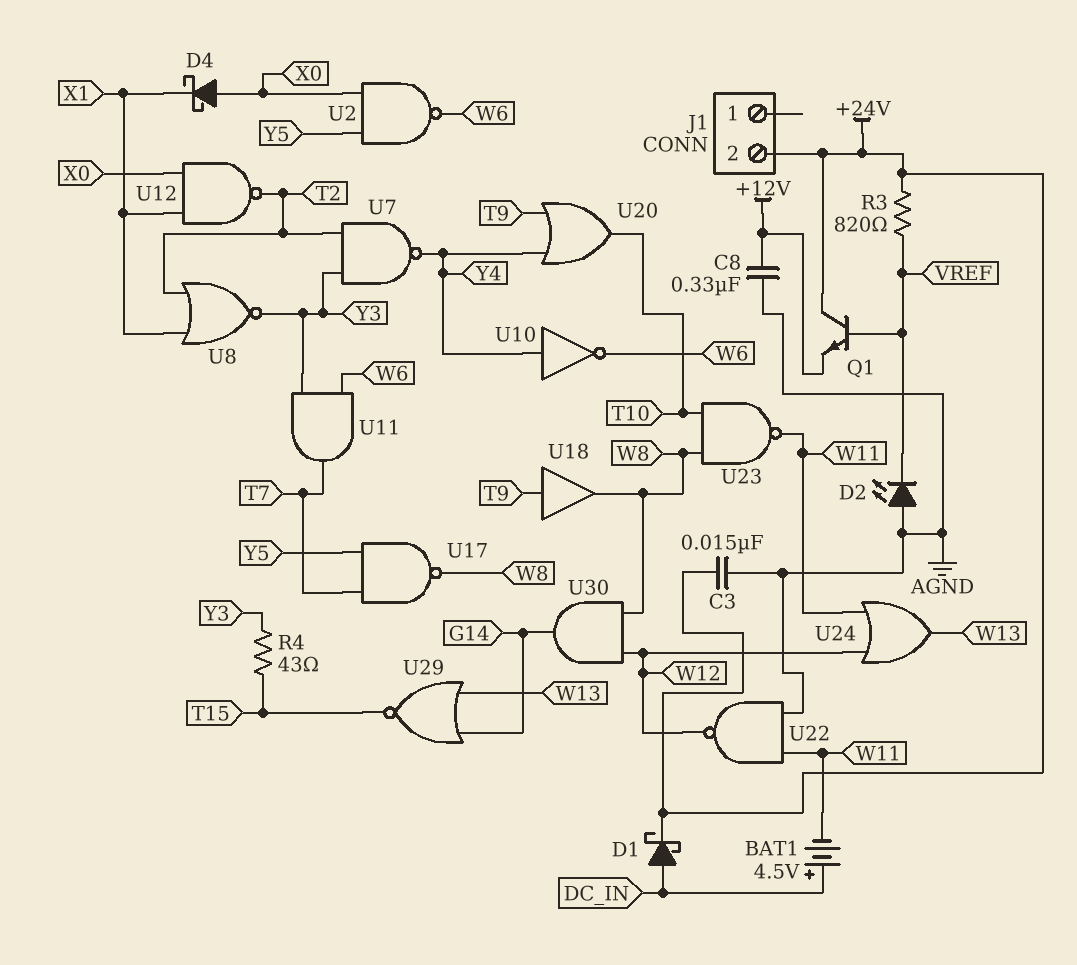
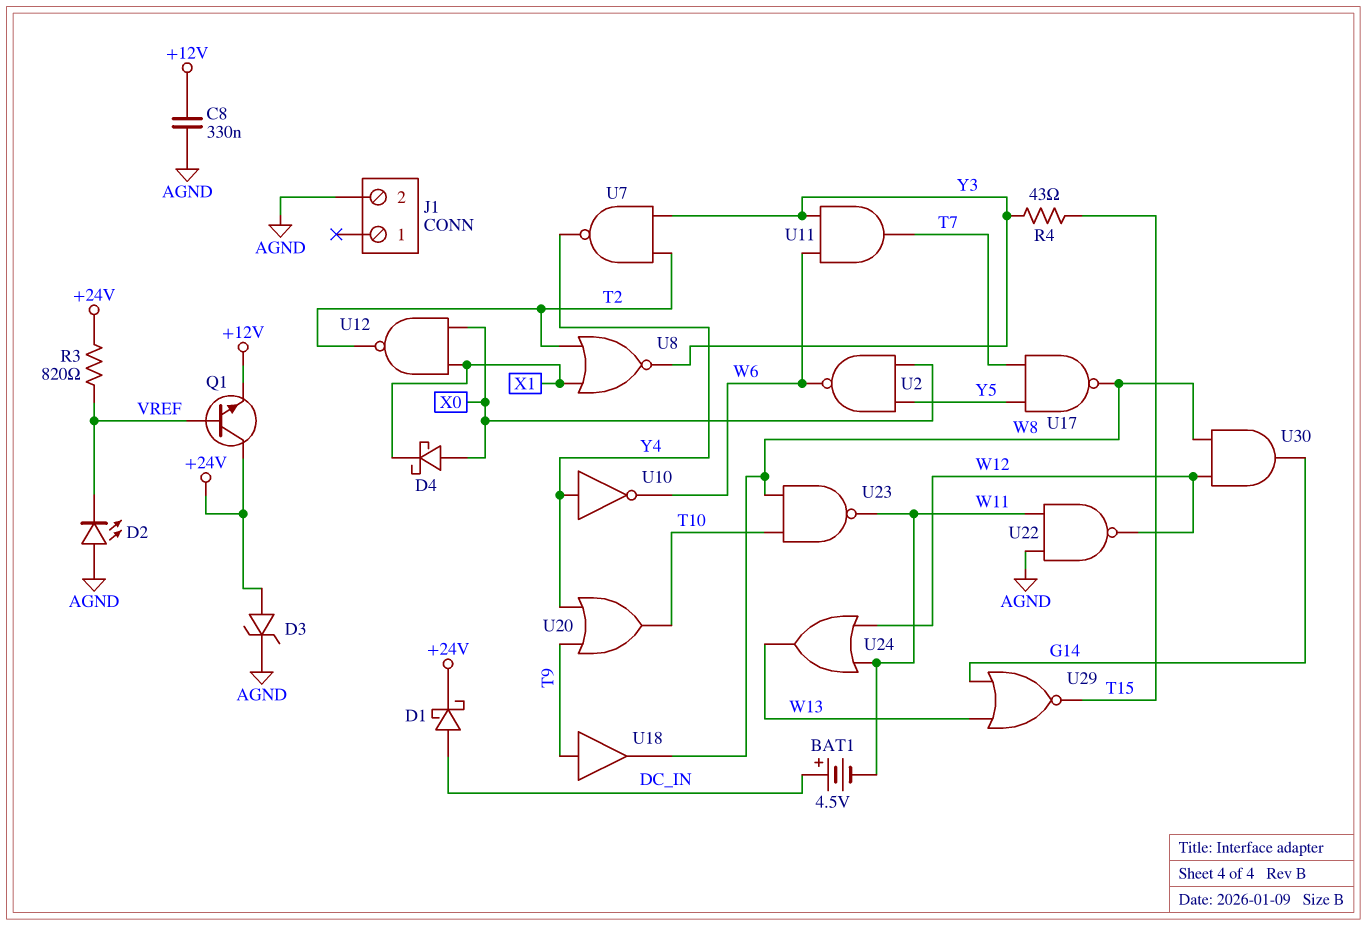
C3: 15nF (+24V, AGND) -> none
D3: none -> zener (A +24V, K AGND)
J1 pin 2: +24V -> AGND

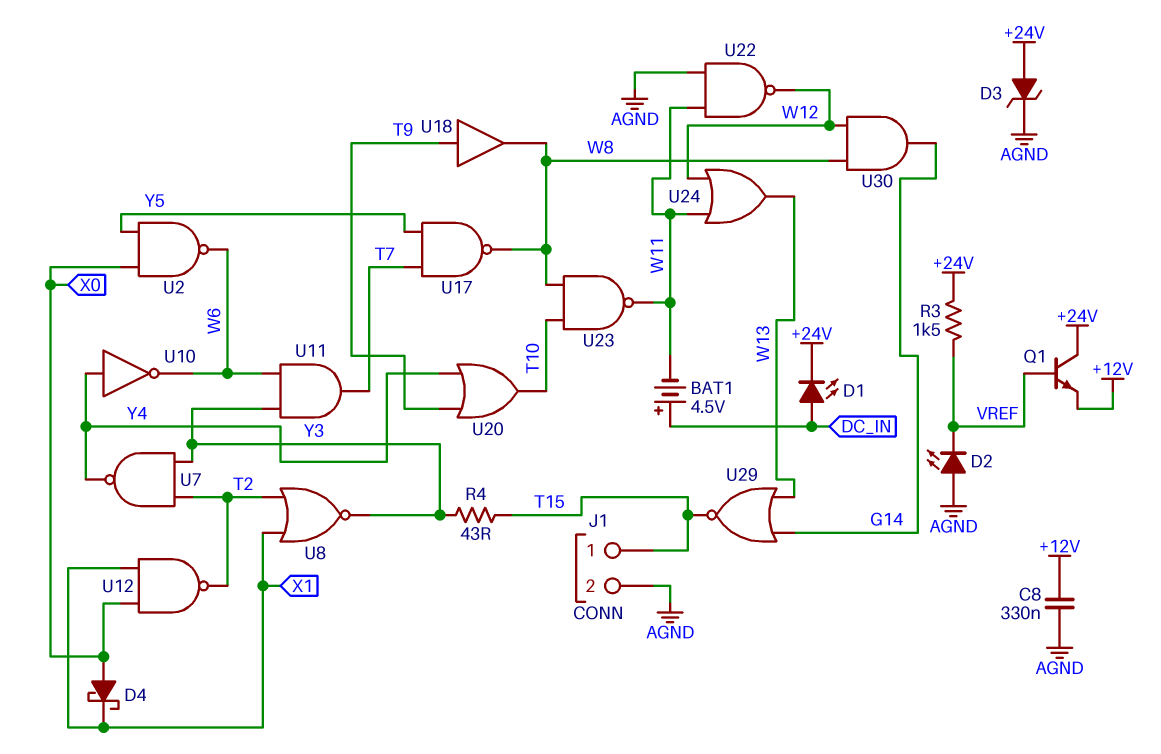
D1: schottky (A DC_IN, K +24V) -> LED (A DC_IN, K +24V)
J1 pin 1: none -> T15
R3: 820 (+24V, VREF) -> 1.5k (+24V, VREF)

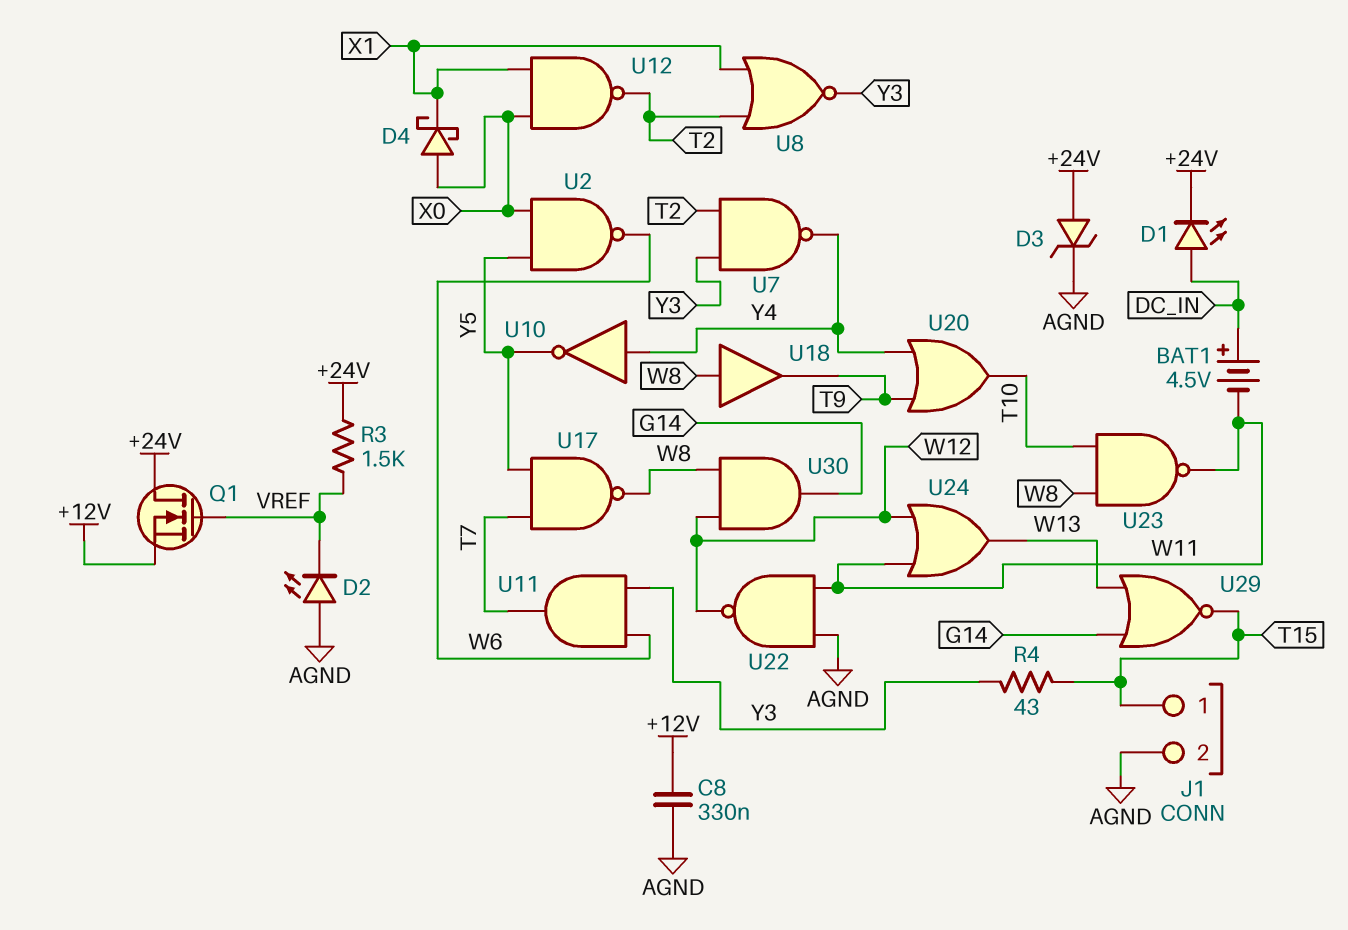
Q1: NPN (B VREF, C +24V, E +12V) -> NMOS (G VREF, D +24V, S +12V)
U10: NOT (in Y4, out W6) -> NOT (in Y4, out Y5)
U18: buffer (in T9, out W8) -> buffer (in W8, out T9)

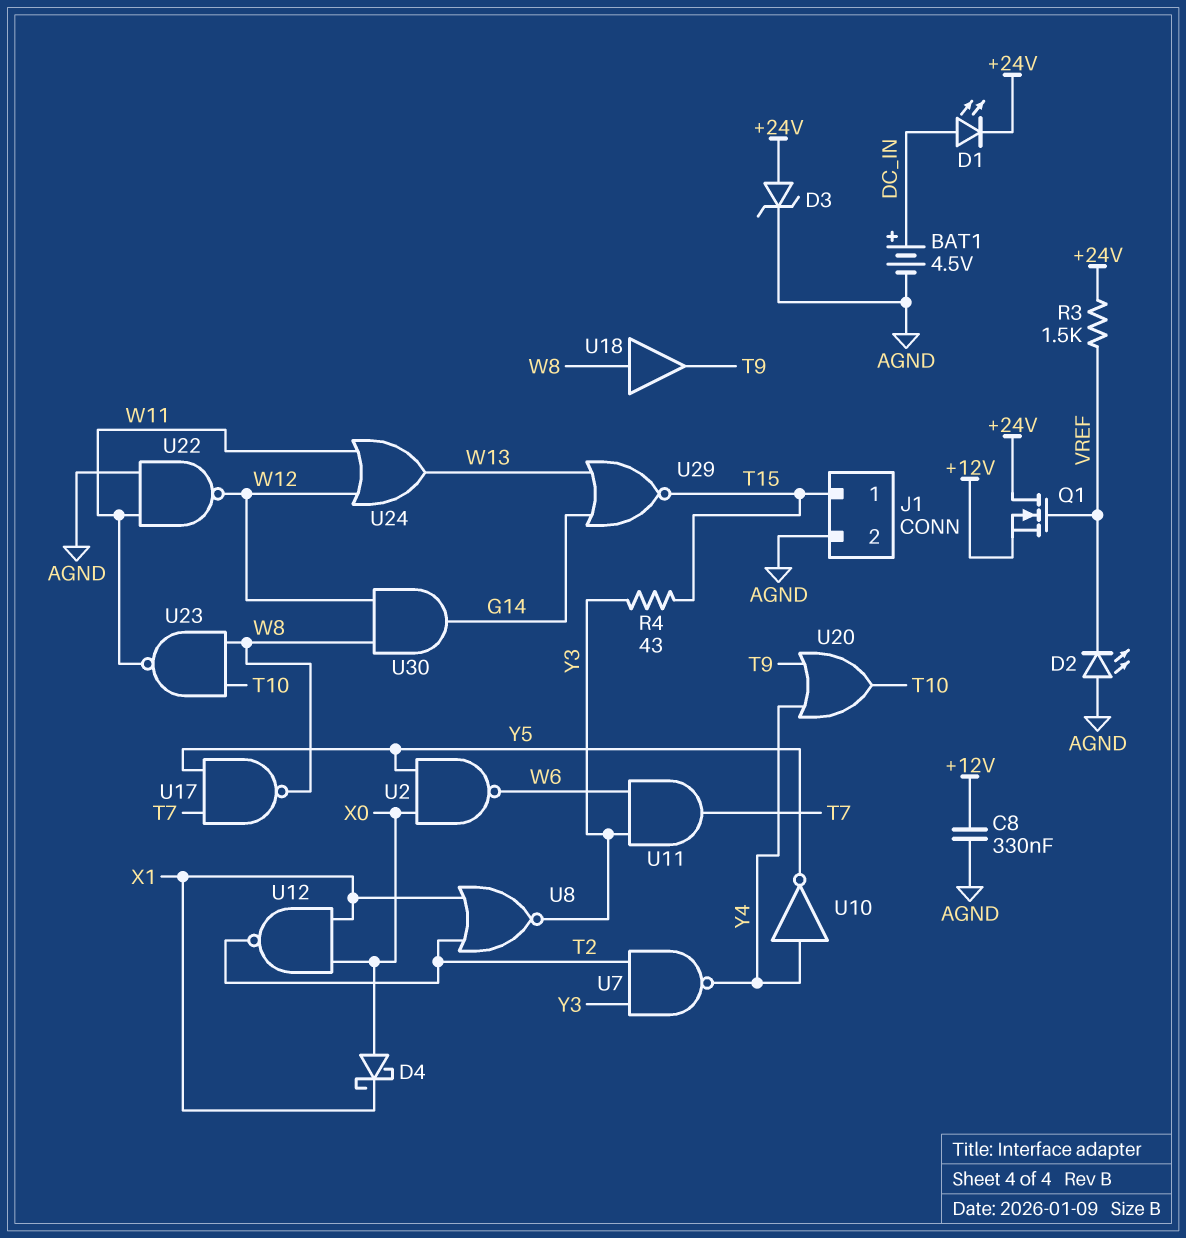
BAT1: 4.5V (plus DC_IN, minus W11) -> 4.5V (plus DC_IN, minus AGND)

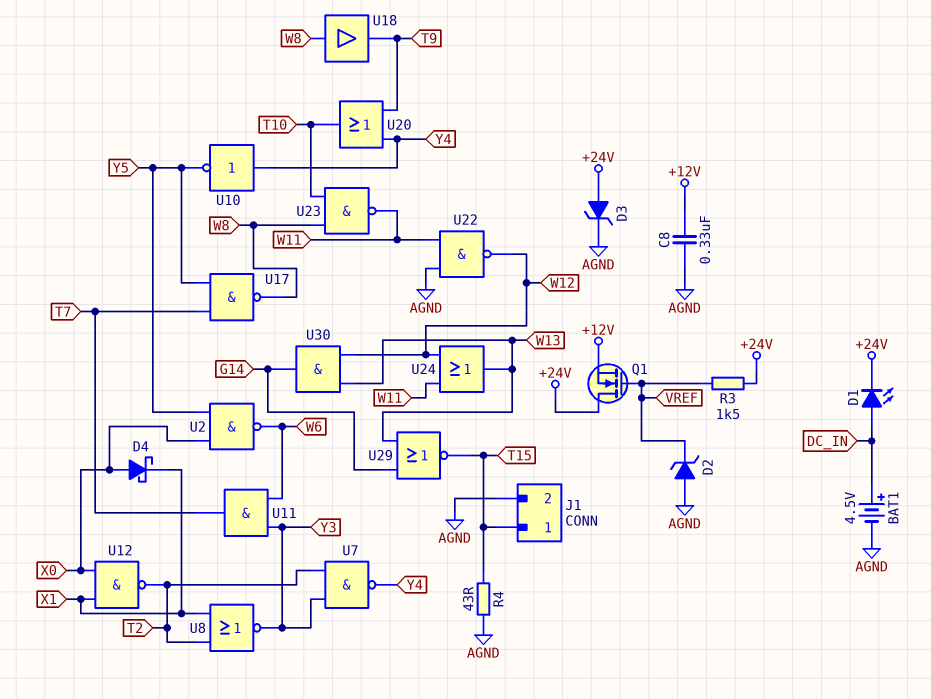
D2: LED (A AGND, K VREF) -> zener (A AGND, K VREF)
R4: 43 (T15, Y3) -> 43 (AGND, T15)
U30: AND (in W8, in W12, out G14) -> AND (in W12, in W13, out G14)

